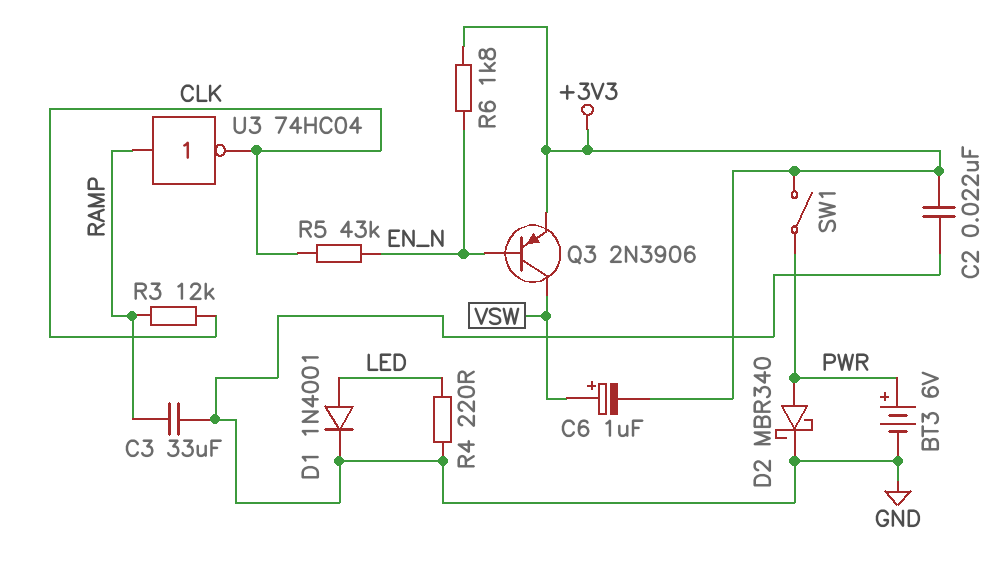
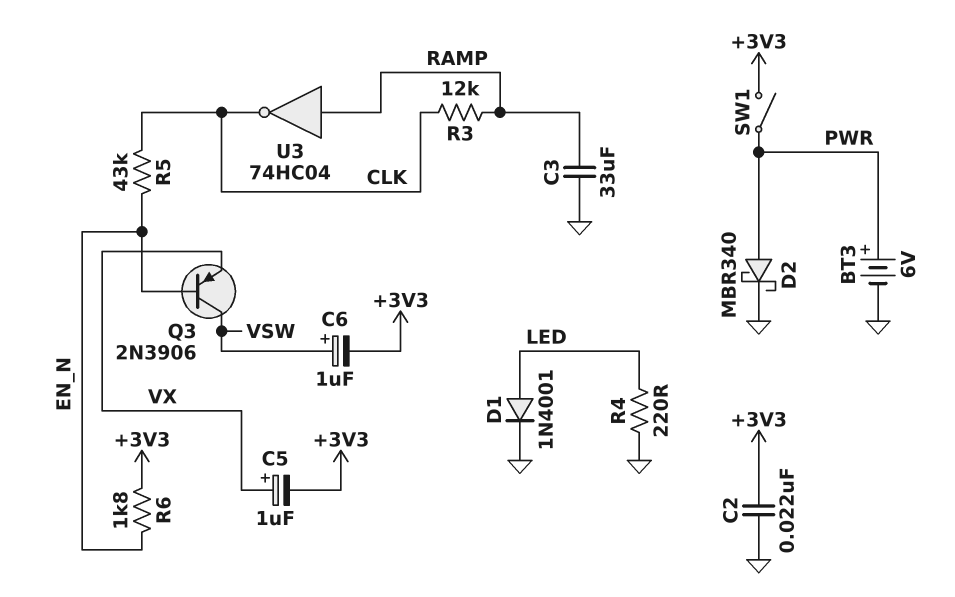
C5: none -> 1uF (plus VX, minus +3V3)
Q3: PNP 2N3906 (B EN_N, C VSW, E +3V3) -> PNP 2N3906 (B EN_N, C VSW, E VX)

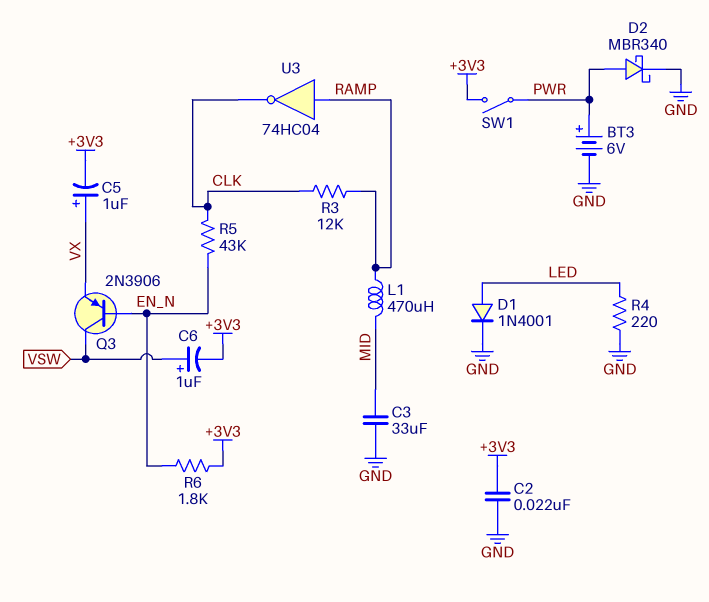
C3: 33uF (GND, RAMP) -> 33uF (GND, MID)
L1: none -> 470uH (MID, RAMP)

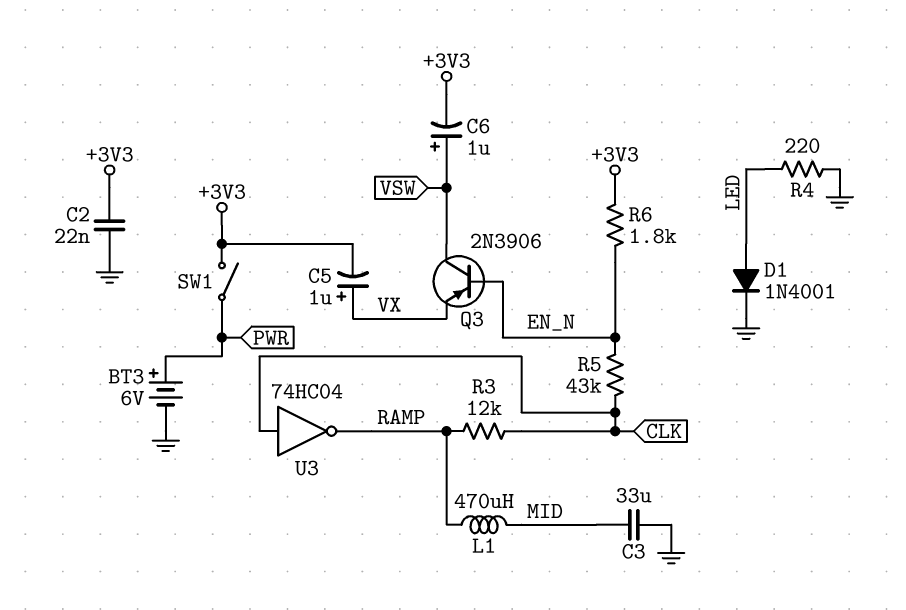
D2: schottky MBR340 (A PWR, K GND) -> none
U3: NOT 74HC04 (in RAMP, out CLK) -> NOT 74HC04 (in CLK, out RAMP)

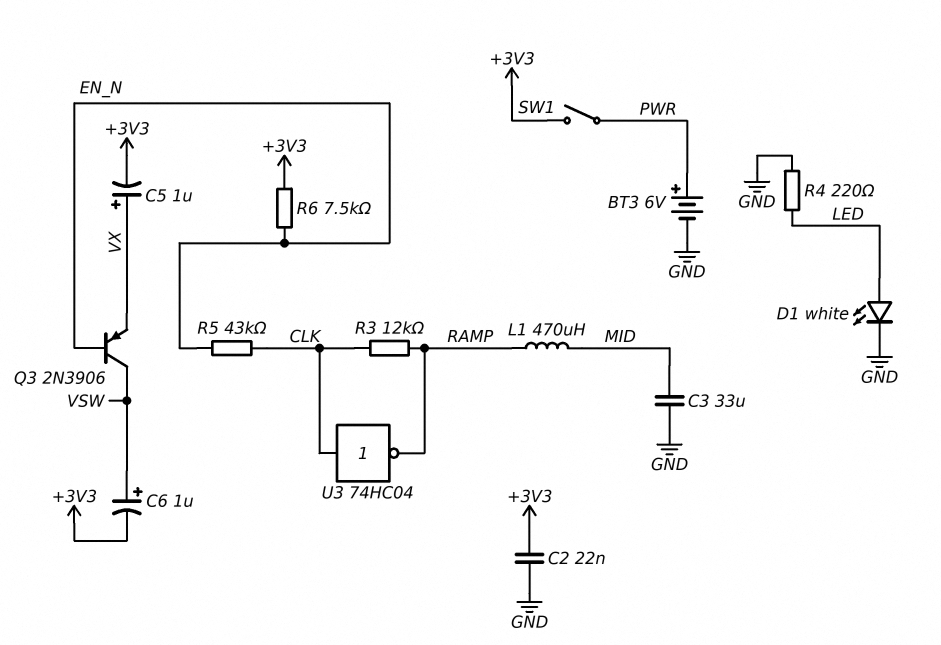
D1: diode 1N4001 (A LED, K GND) -> LED white (A LED, K GND)
R6: 1.8k (+3V3, EN_N) -> 7.5k (+3V3, EN_N)

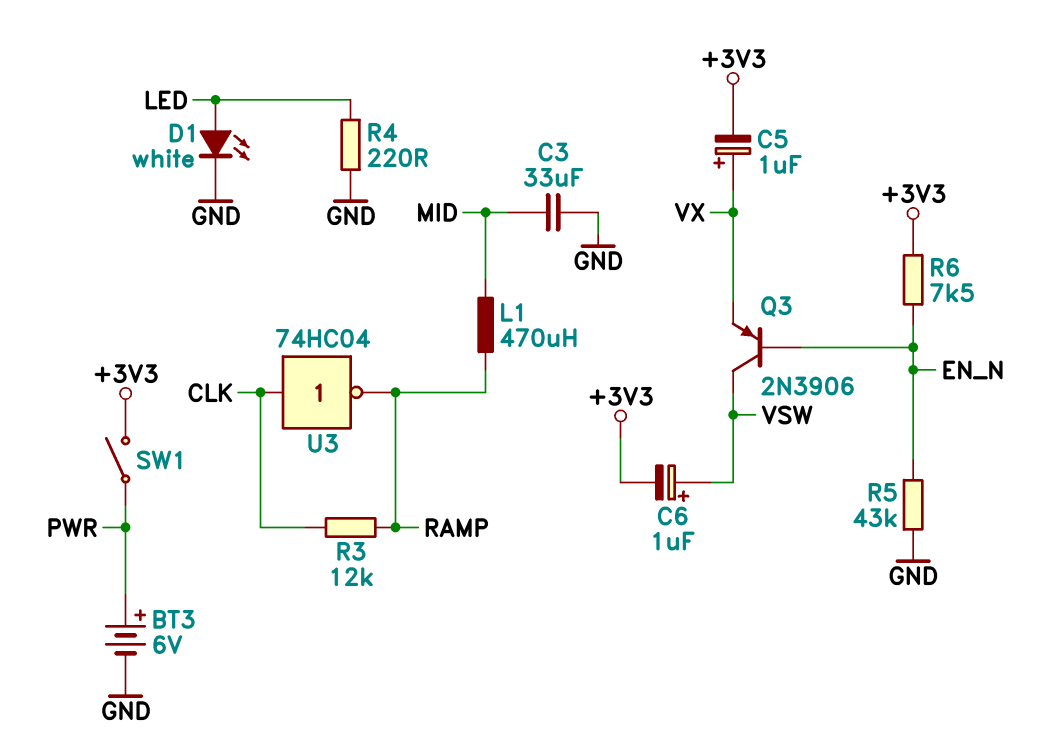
C2: 22nF (+3V3, GND) -> none
R5: 43k (CLK, EN_N) -> 43k (EN_N, GND)

